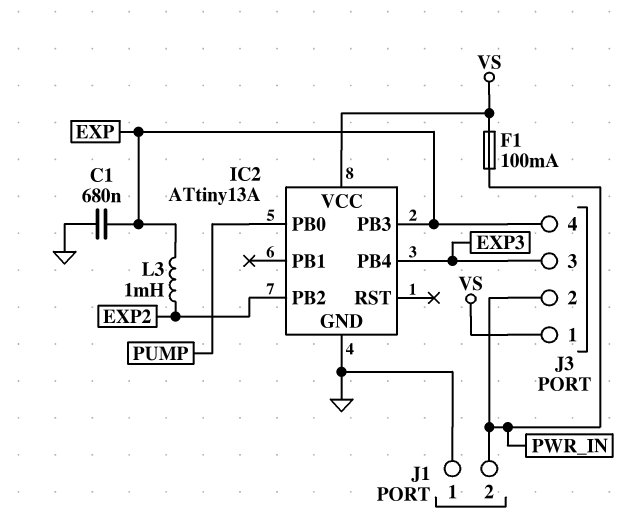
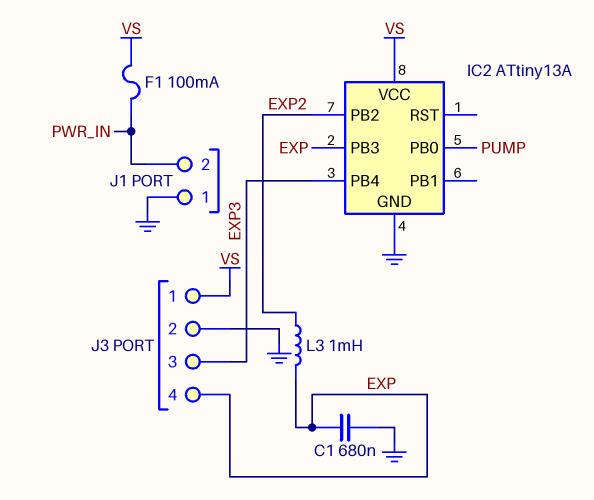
J3 pin 2: PWR_IN -> GND

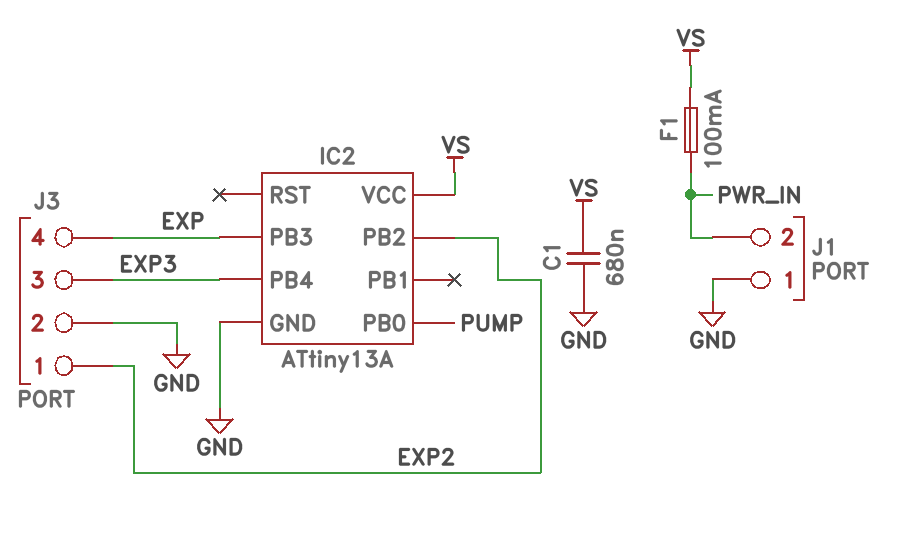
C1: 680nF (EXP, GND) -> 680nF (GND, VS)
J3 pin 1: VS -> EXP2
L3: 1mH (EXP, EXP2) -> none

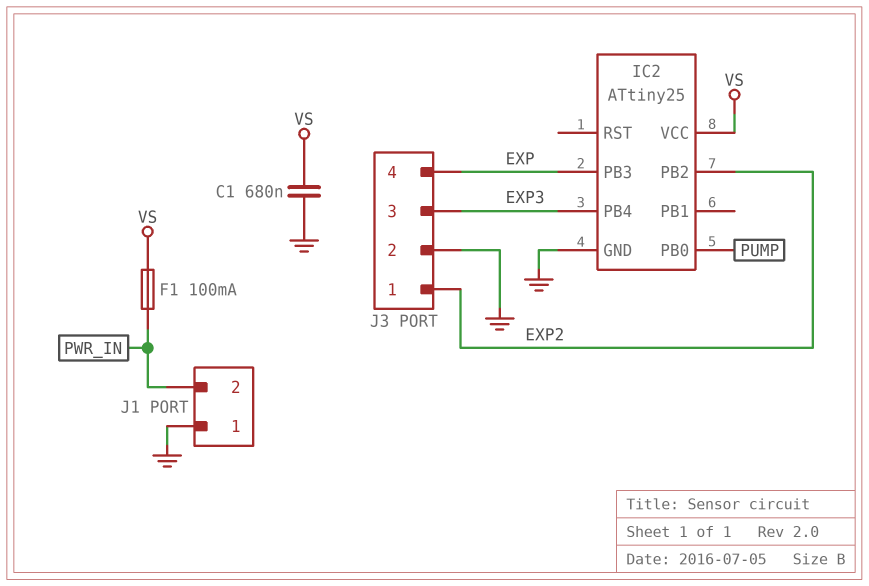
IC2: ATtiny13A -> ATtiny25

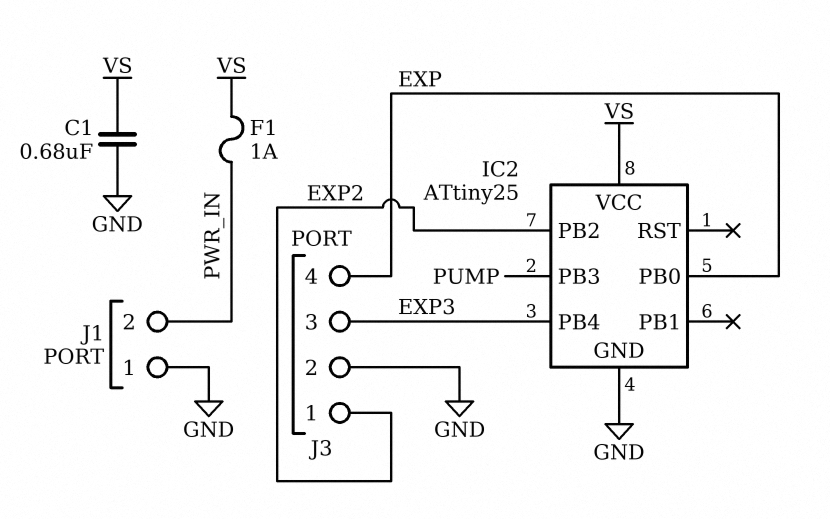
F1: 100mA (PWR_IN, VS) -> 1A (PWR_IN, VS)
IC2 pin PB0: PUMP -> EXP
IC2 pin PB3: EXP -> PUMP

